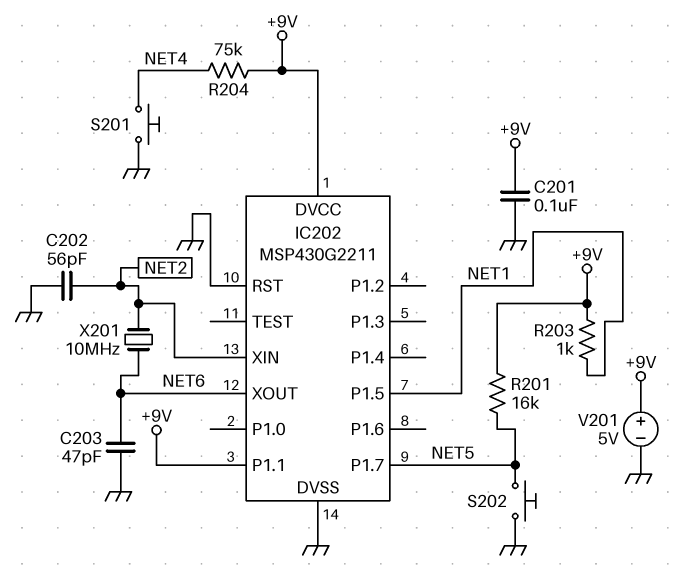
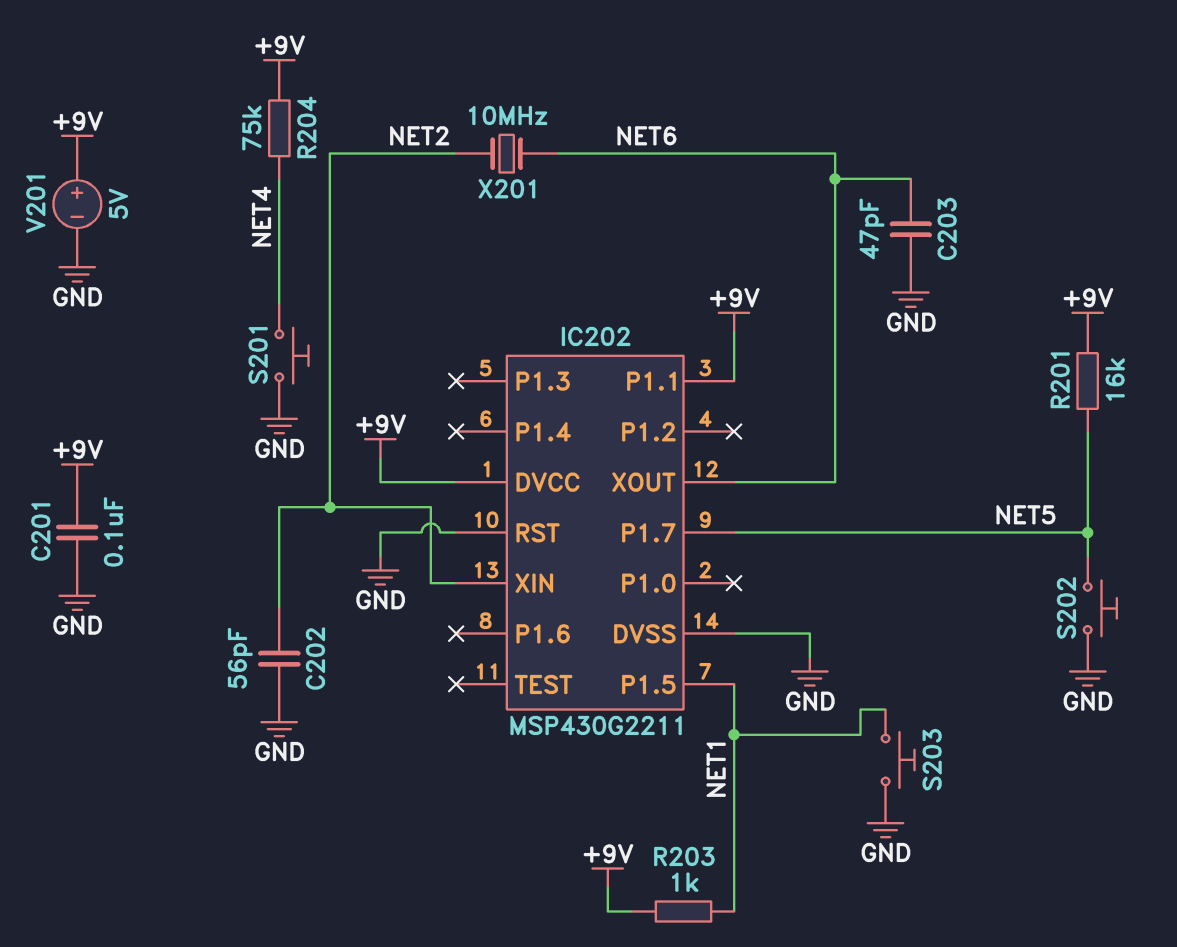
S203: none -> button (GND, NET1)

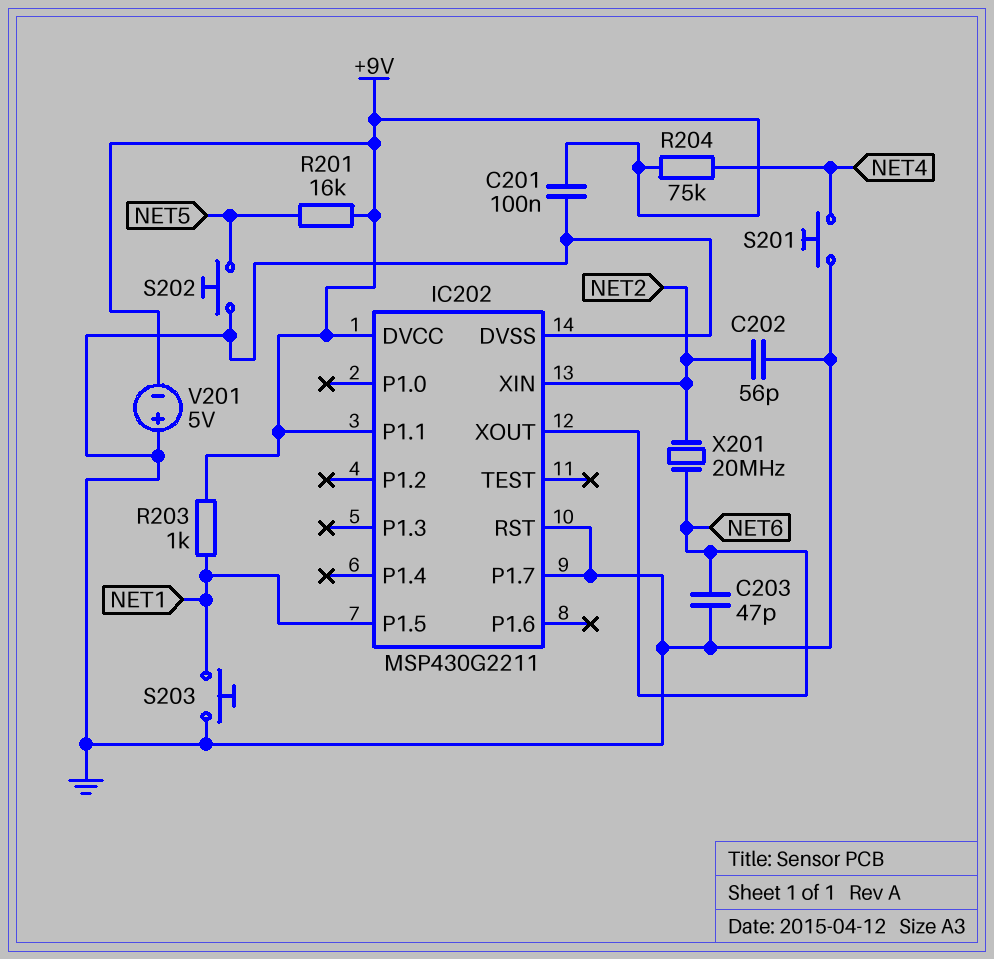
IC202 pin P1.7: NET5 -> GND
V201: 5V (plus +9V, minus GND) -> 5V (plus GND, minus +9V)
X201: 10MHz (NET2, NET6) -> 20MHz (NET2, NET6)

